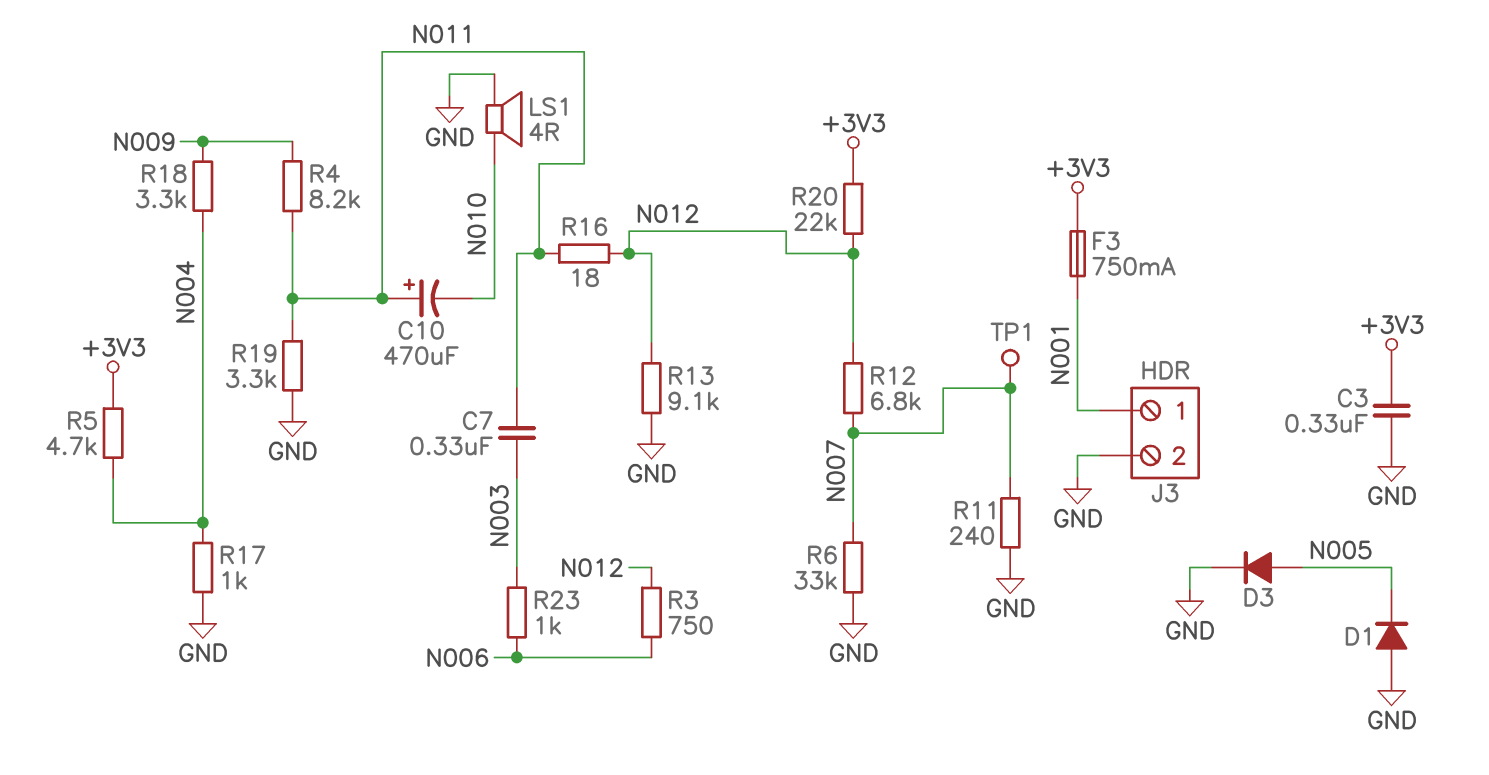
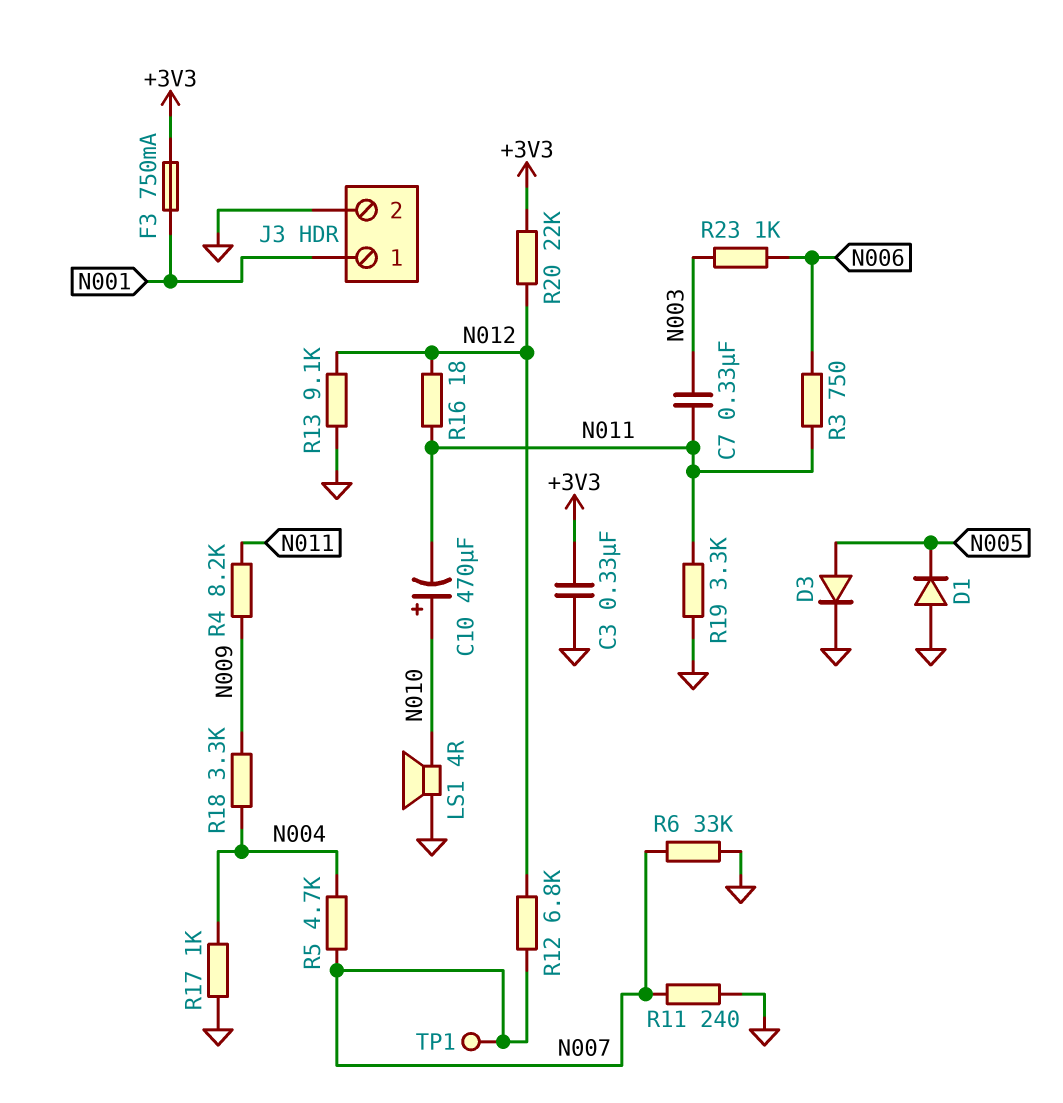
C10: 470uF (plus N011, minus N010) -> 470uF (plus N010, minus N011)
R3: 750 (N006, N012) -> 750 (N006, N011)
R5: 4.7k (+3V3, N004) -> 4.7k (N004, N007)

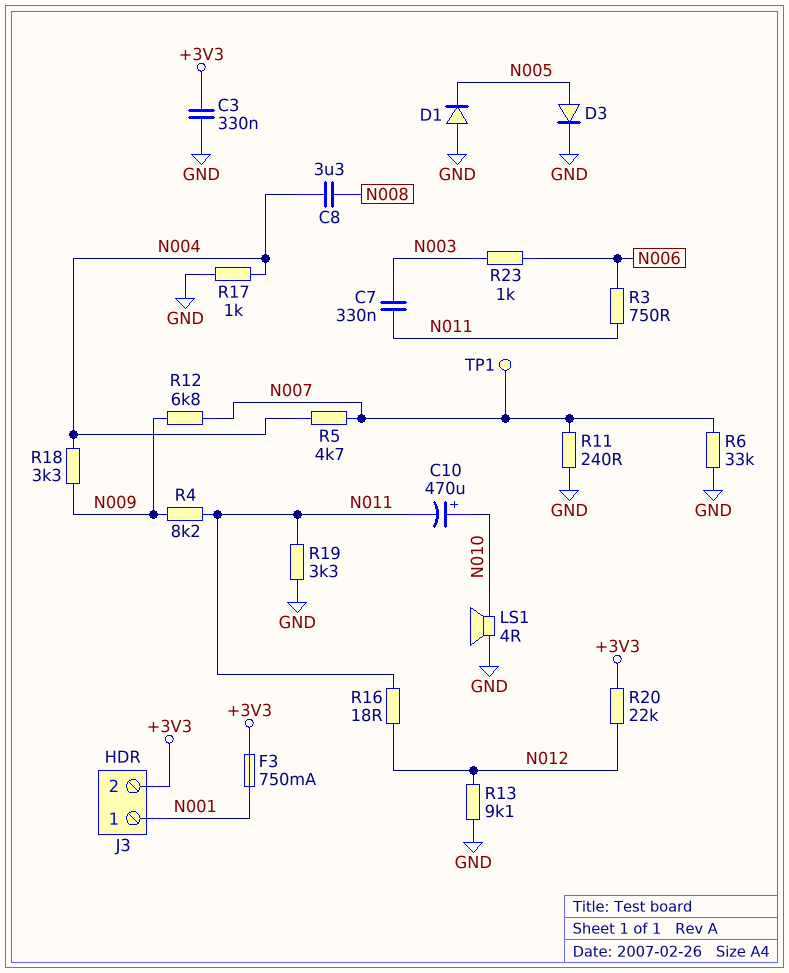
C8: none -> 3.3uF (N004, N008)
J3 pin 2: GND -> +3V3
R12: 6.8k (N007, N012) -> 6.8k (N007, N009)

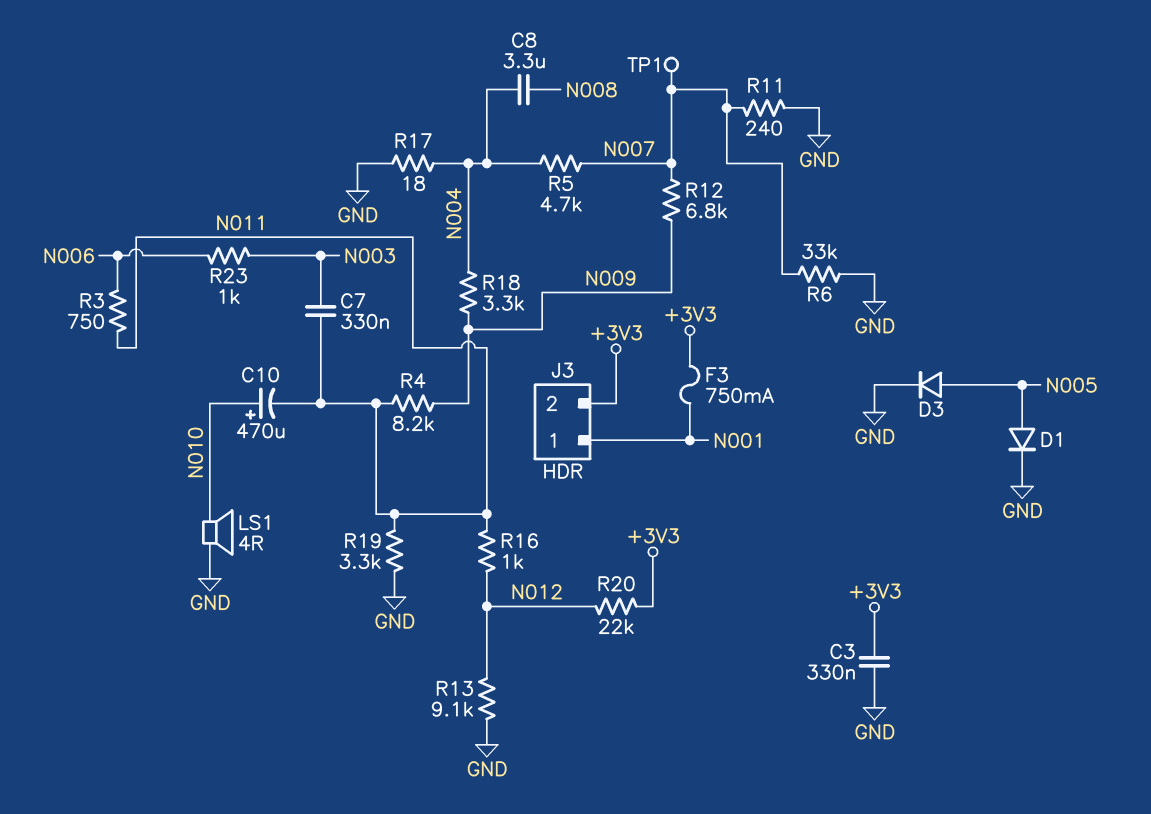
D1: diode (A GND, K N005) -> diode (A N005, K GND)
R16: 18 (N011, N012) -> 1k (N011, N012)
R17: 1k (GND, N004) -> 18 (GND, N004)

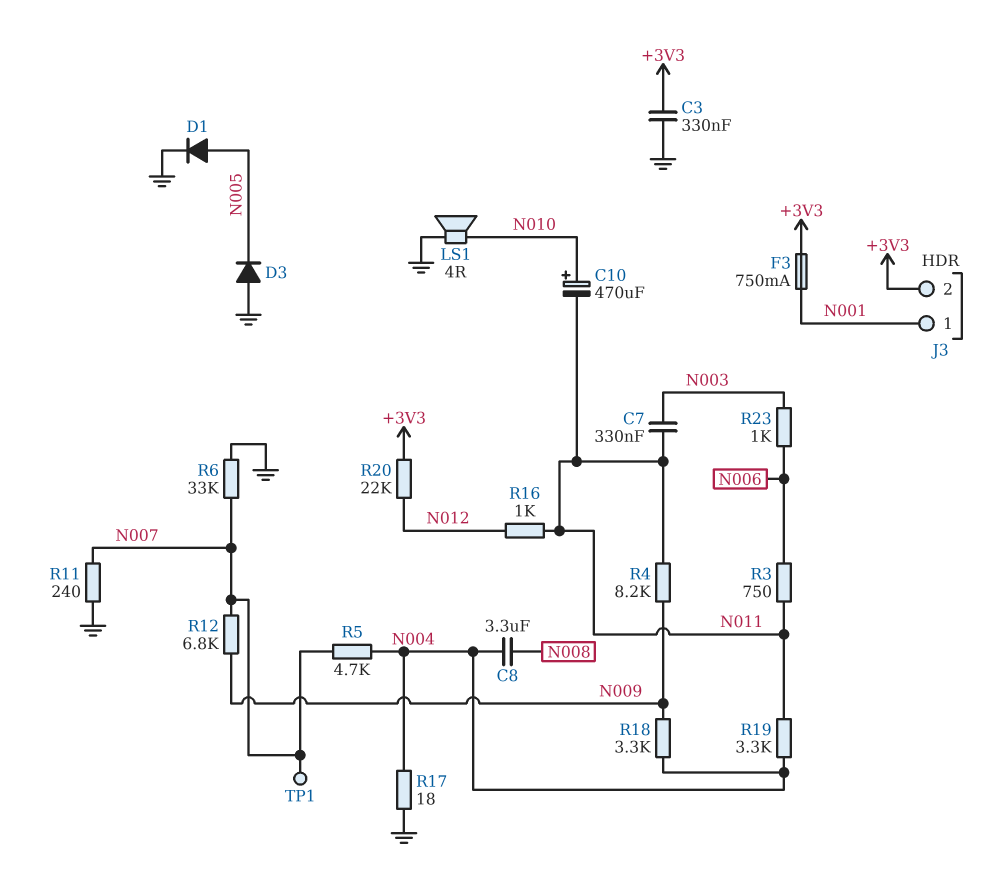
D3: diode (A N005, K GND) -> diode (A GND, K N005)
R13: 9.1k (GND, N012) -> none
R19: 3.3k (GND, N011) -> 3.3k (N004, N011)

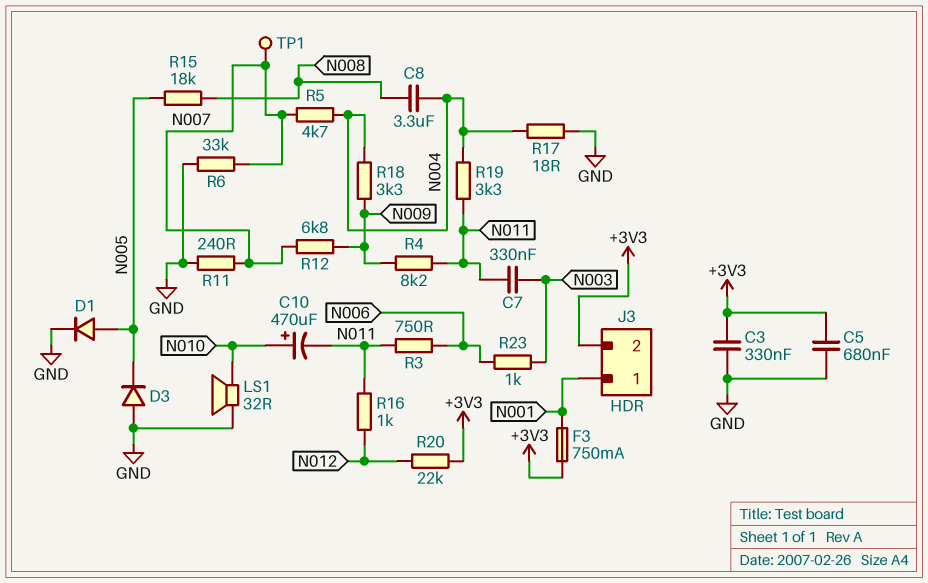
C5: none -> 680nF (+3V3, GND)
LS1: speaker 4R (GND, N010) -> speaker 32R (GND, N010)
R15: none -> 18k (N005, N008)

